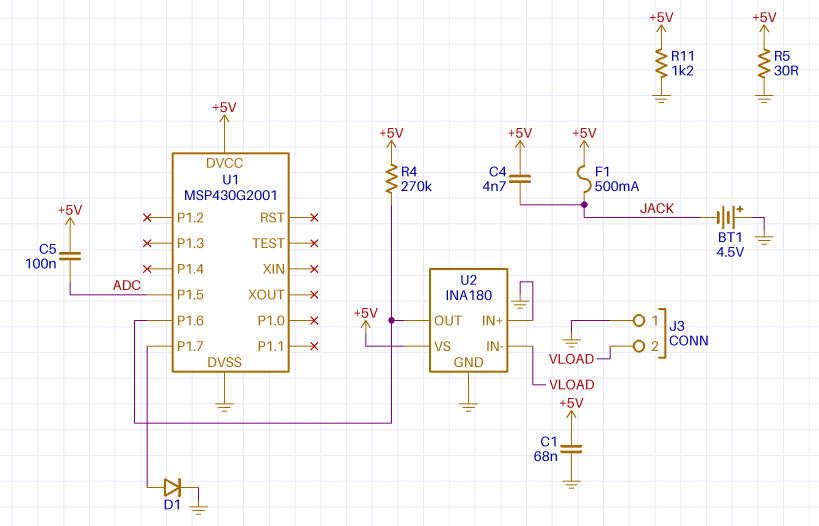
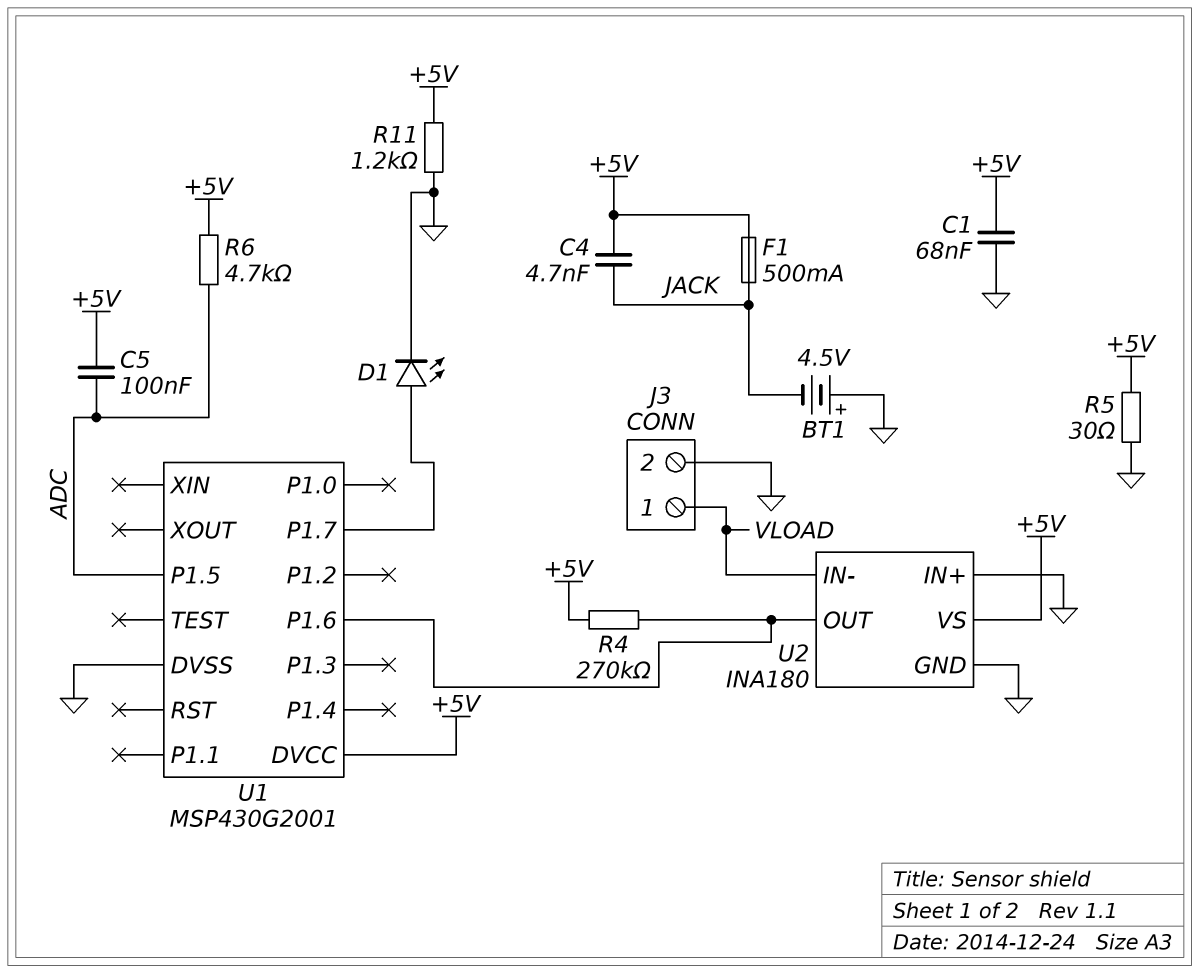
D1: diode (A U1/P1.7, K GND) -> LED (A U1/P1.7, K GND)
J3 pin 1: GND -> VLOAD
J3 pin 2: VLOAD -> GND
R6: none -> 4.7k (+5V, ADC)

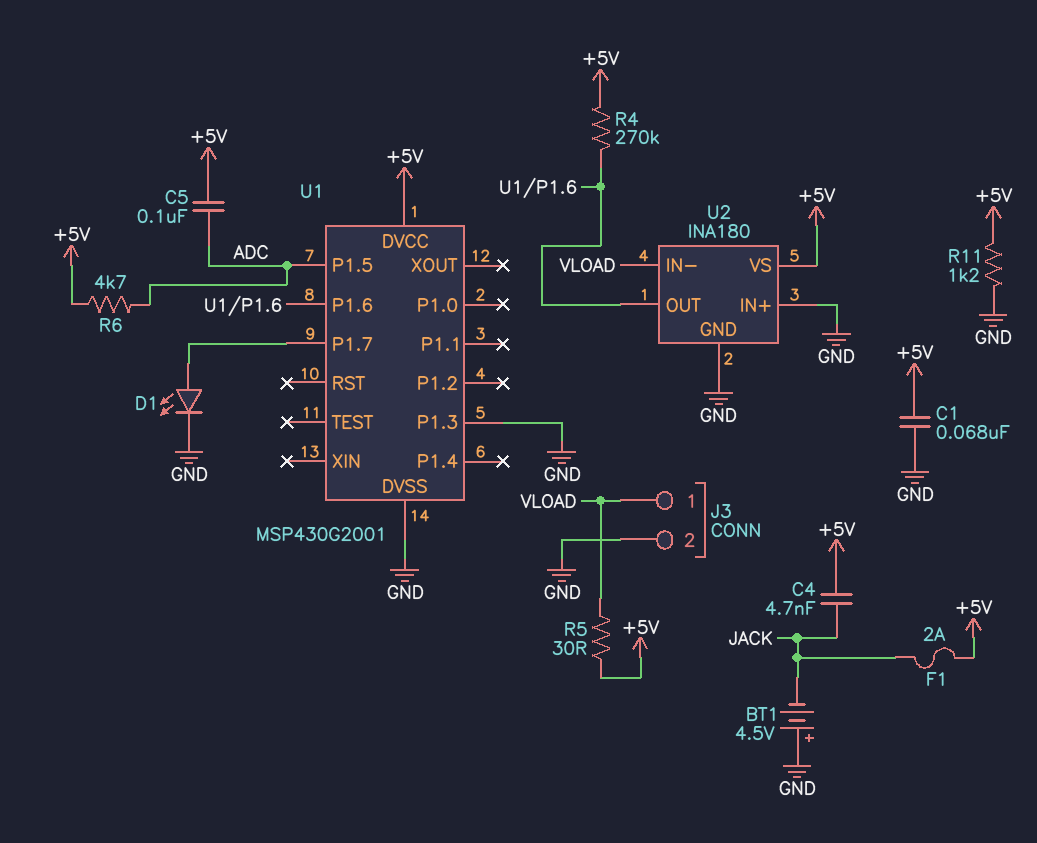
F1: 500mA (+5V, JACK) -> 2A (+5V, JACK)
R5: 30 (+5V, GND) -> 30 (+5V, VLOAD)
U1 pin P1.3: none -> GND

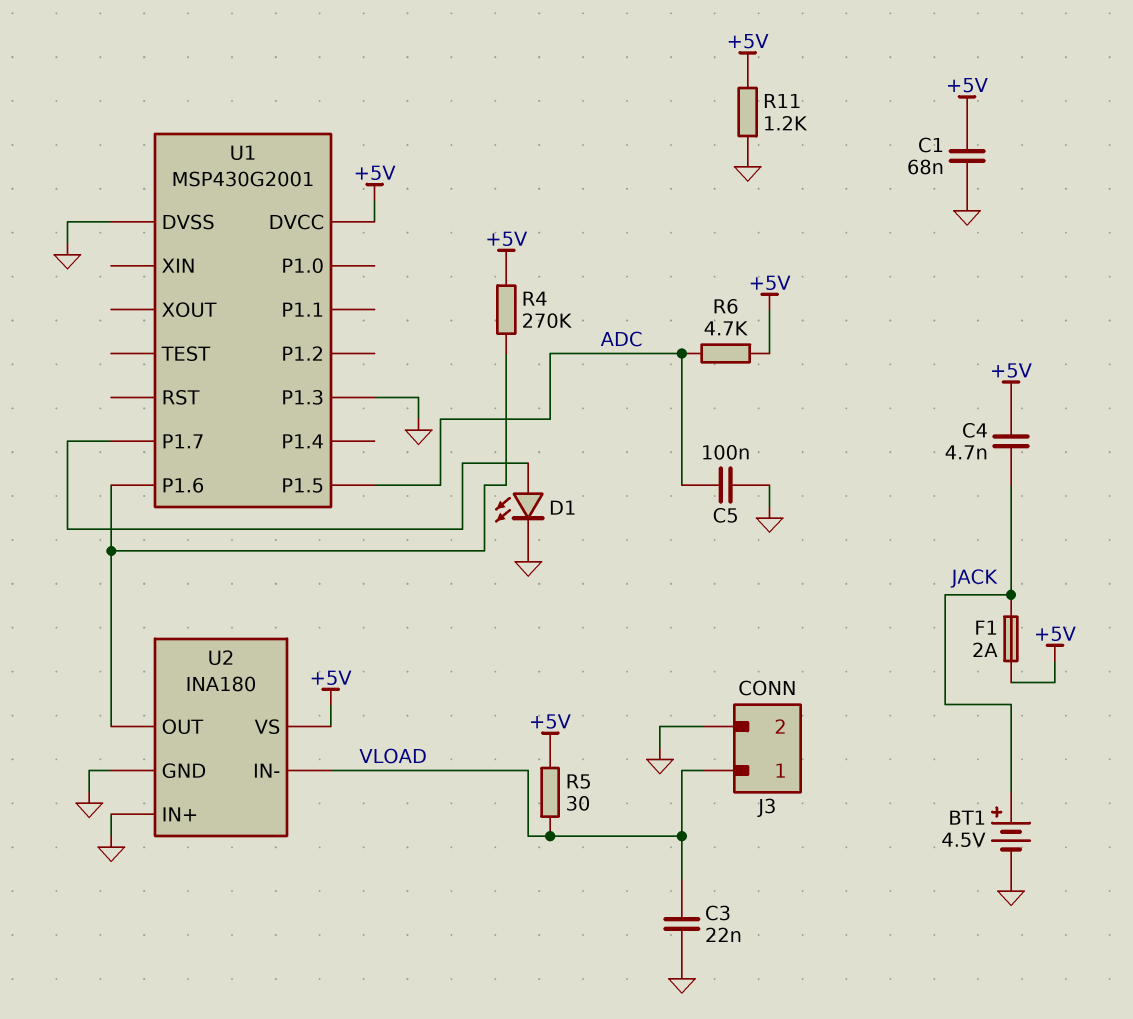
BT1: 4.5V (plus GND, minus JACK) -> 4.5V (plus JACK, minus GND)
C3: none -> 22nF (GND, VLOAD)
C5: 100nF (+5V, ADC) -> 100nF (ADC, GND)

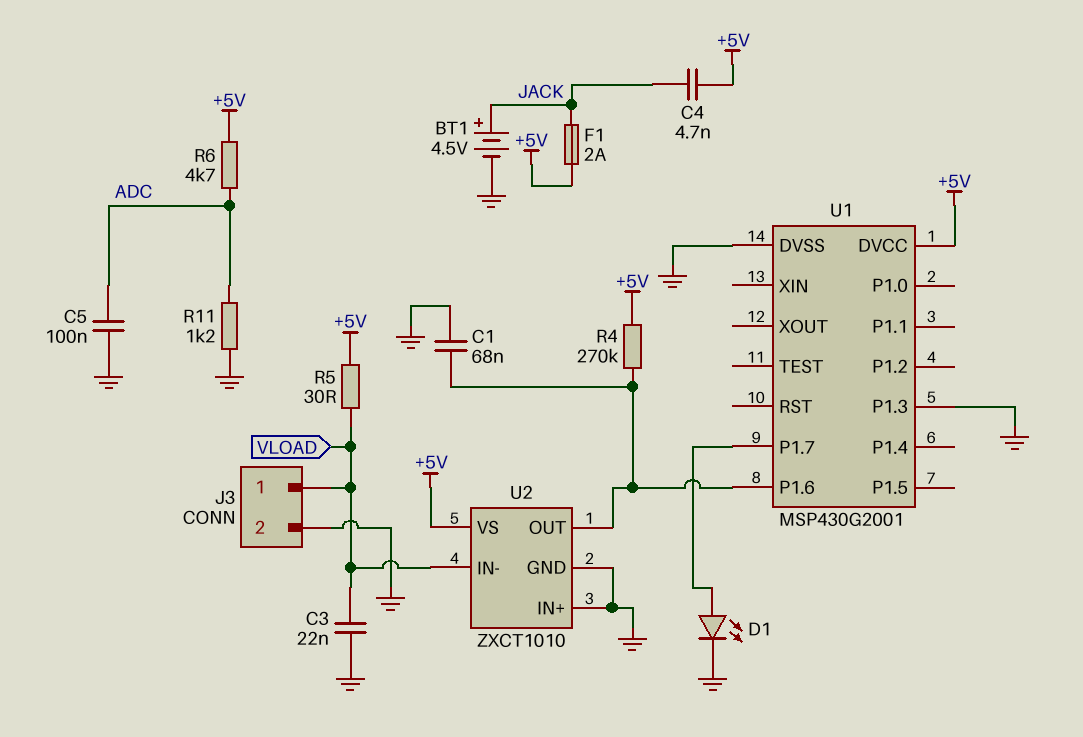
C1: 68nF (+5V, GND) -> 68nF (GND, U1/P1.6)
R11: 1.2k (+5V, GND) -> 1.2k (ADC, GND)
U1 pin P1.5: ADC -> none
U2: INA180 -> ZXCT1010

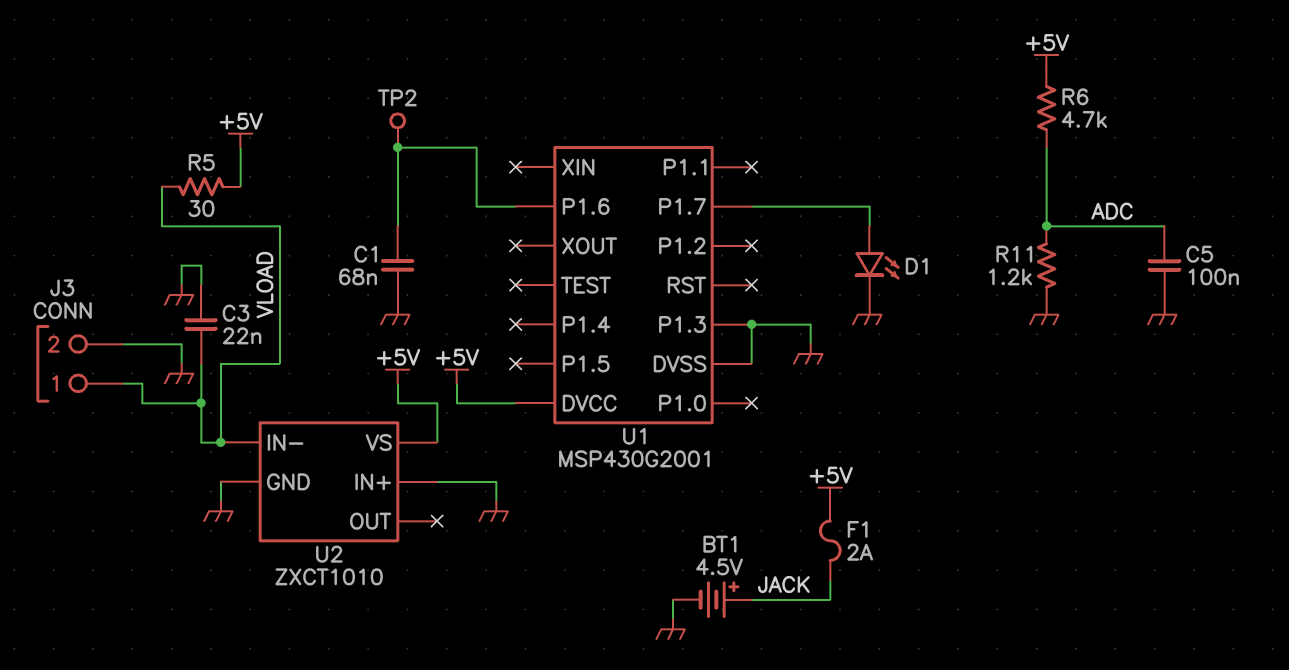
C4: 4.7nF (+5V, JACK) -> none
R4: 270k (+5V, U1/P1.6) -> none
TP2: none -> test point (U1/P1.6)
U2 pin OUT: U1/P1.6 -> none

